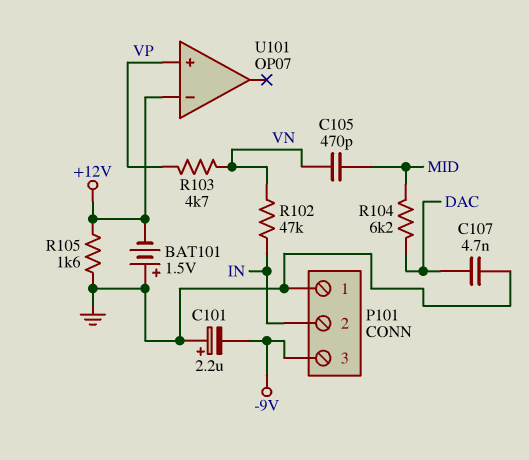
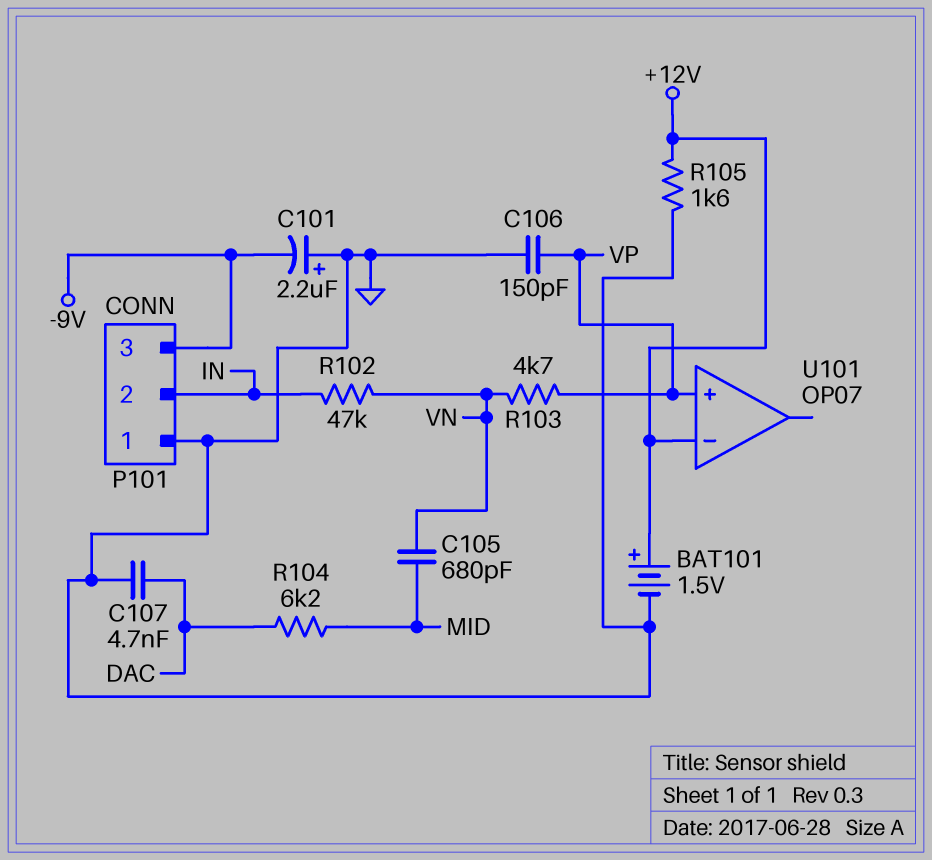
BAT101: 1.5V (plus GND, minus +12V) -> 1.5V (plus +12V, minus GND)
C105: 470pF (MID, VN) -> 680pF (MID, VN)
C106: none -> 150pF (GND, VP)

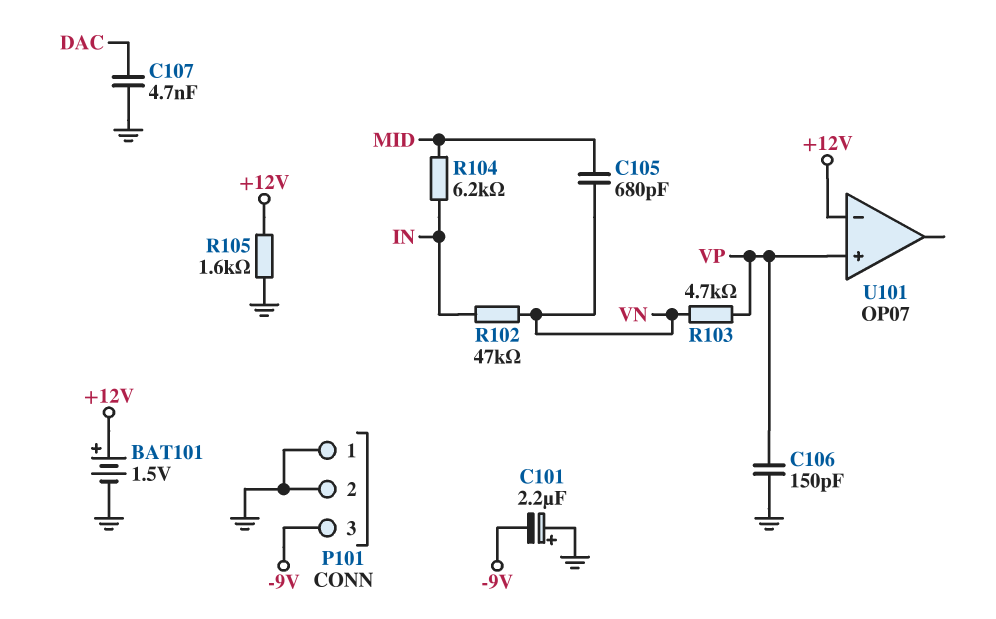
P101 pin 2: IN -> GND
R104: 6.2k (DAC, MID) -> 6.2k (IN, MID)

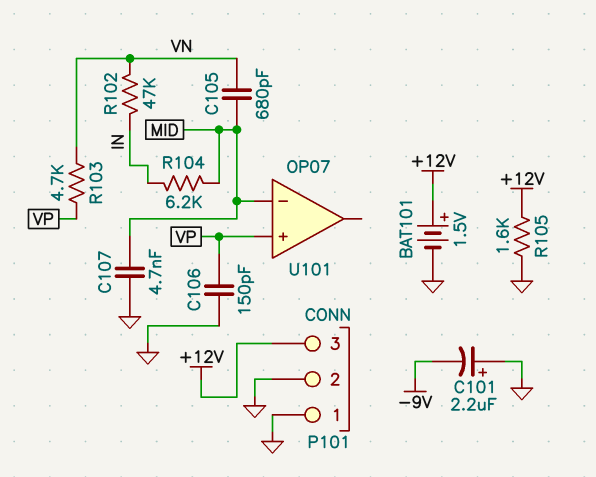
C107: 4.7nF (DAC, GND) -> 4.7nF (GND, MID)
P101 pin 3: -9V -> +12V
U101 pin in-: +12V -> MID

